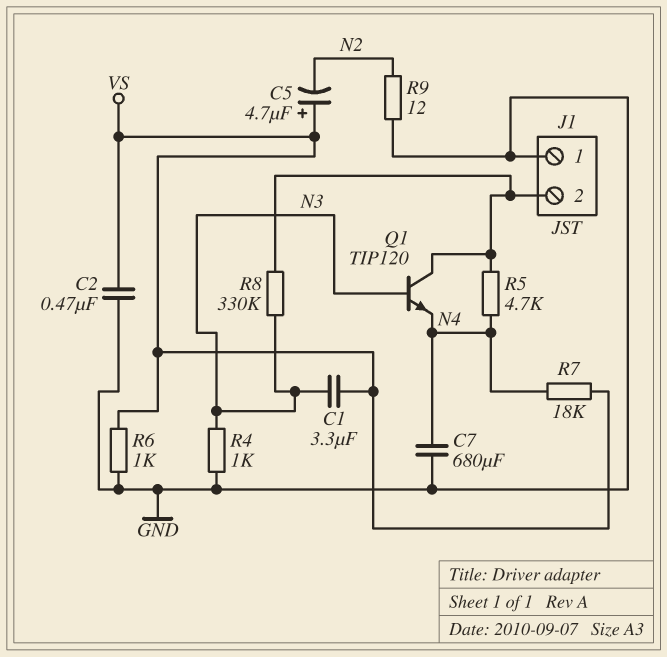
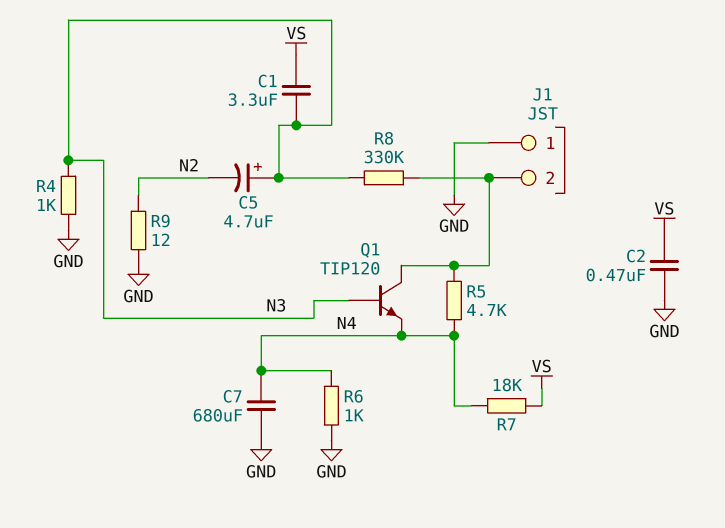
C5: 4.7uF (plus VS, minus N2) -> 4.7uF (plus N3, minus N2)
R6: 1k (GND, VS) -> 1k (GND, N4)

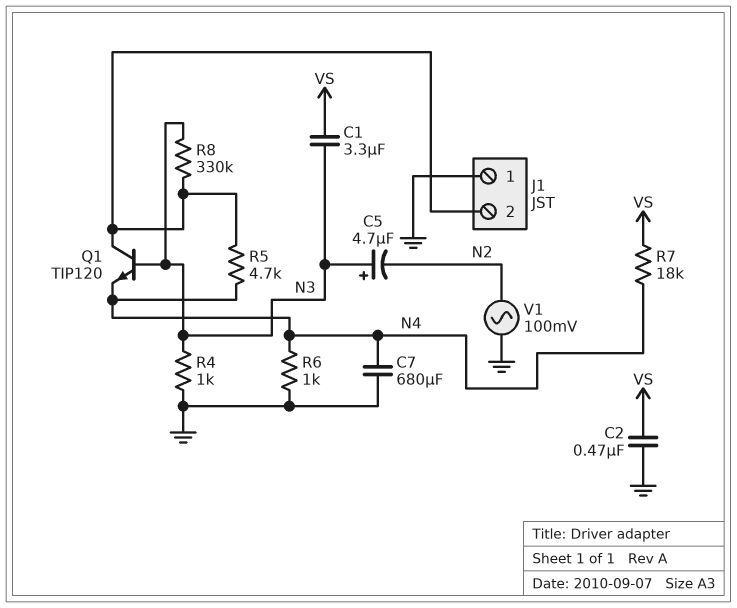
R9: 12 (GND, N2) -> none
V1: none -> AC 100mV (GND, N2)

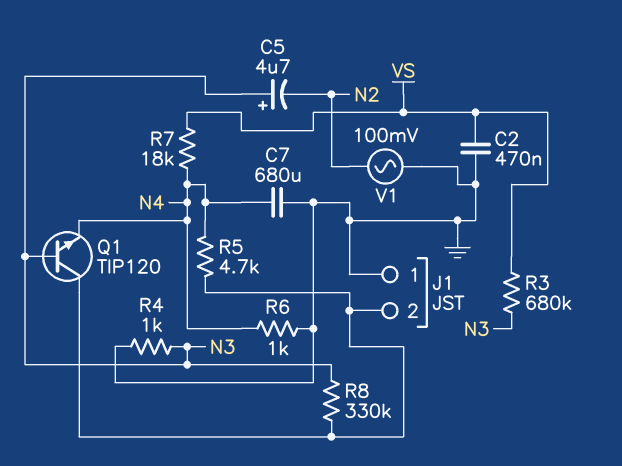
C1: 3.3uF (N3, VS) -> none
R3: none -> 680k (N3, VS)

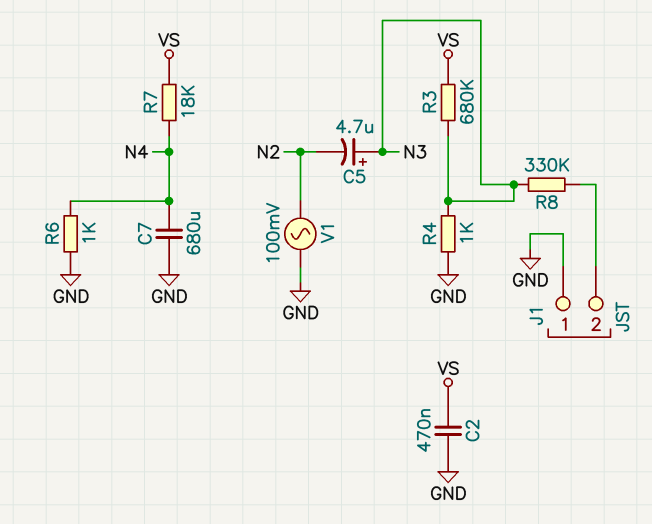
Q1: NPN TIP120 (B N3, C J1/2, E N4) -> none
R5: 4.7k (J1/2, N4) -> none

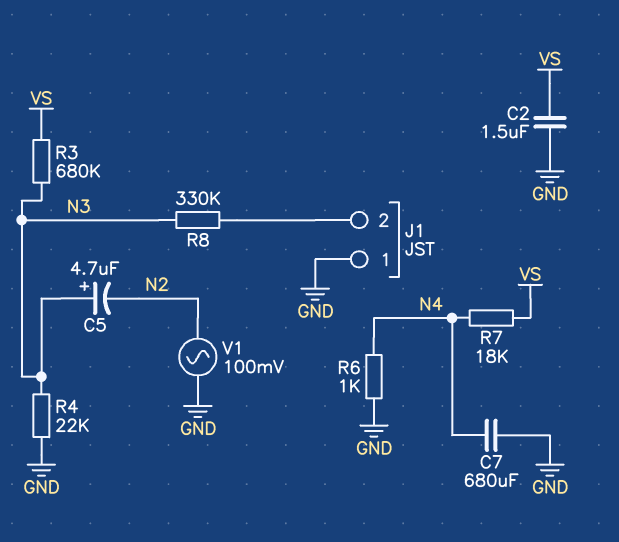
C2: 470nF (GND, VS) -> 1.5uF (GND, VS)
R4: 1k (GND, N3) -> 22k (GND, N3)

